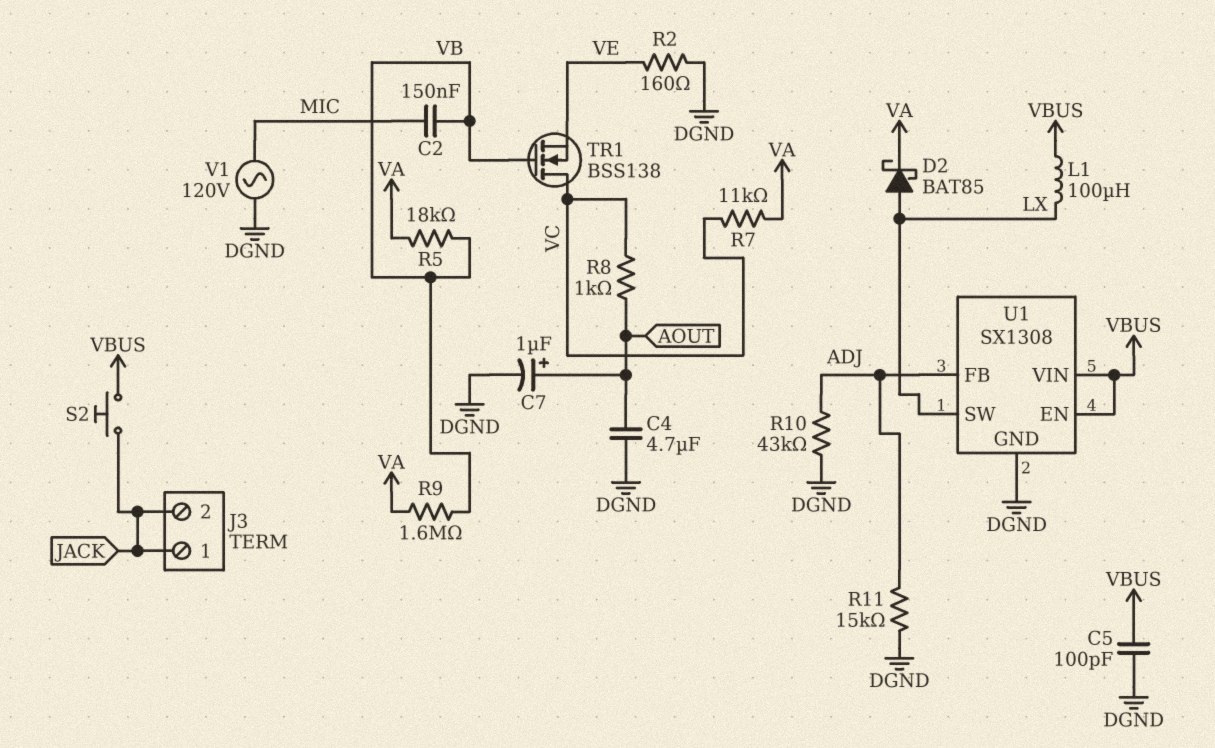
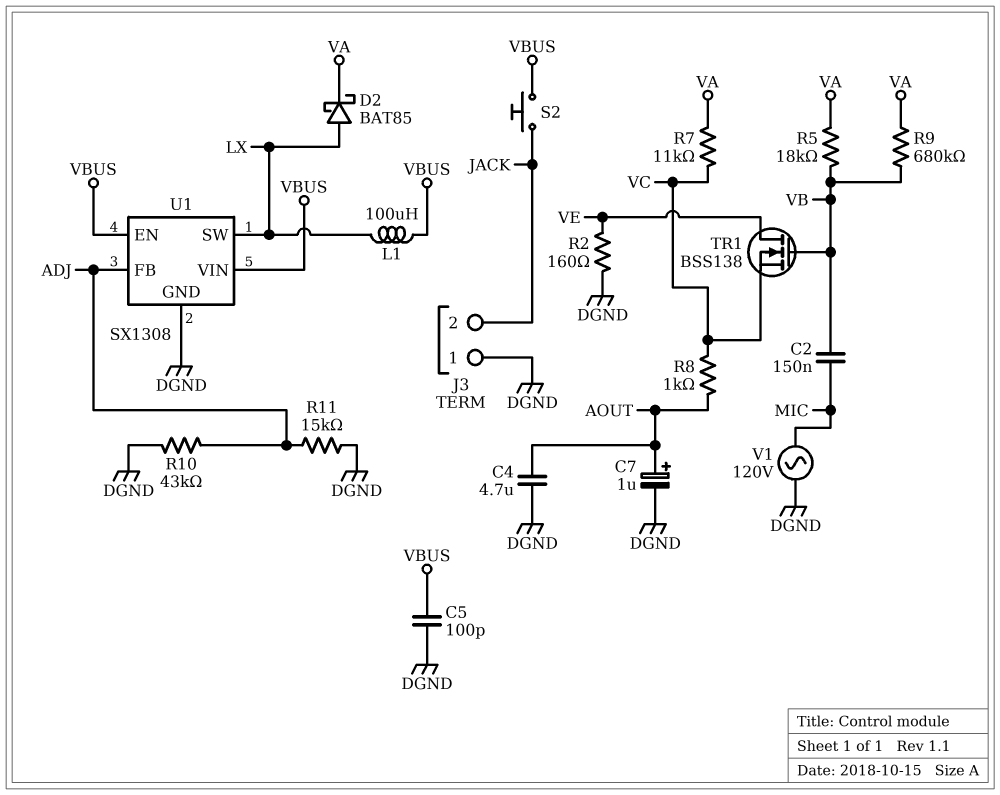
J3 pin 1: JACK -> DGND
R9: 1.6M (VA, VB) -> 680k (VA, VB)
TR1: NMOS BSS138 (G VB, D VC, S VE) -> NMOS BSS138 (G VB, D VE, S VC)

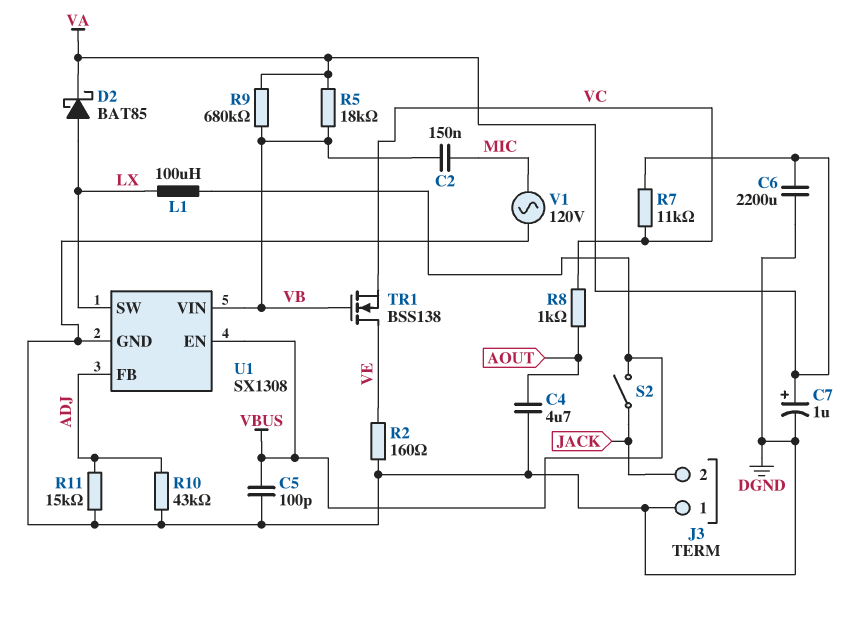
C6: none -> 2200uF (DGND, VA)
C7: 1uF (plus AOUT, minus DGND) -> 1uF (plus VA, minus DGND)
S2: button (JACK, VBUS) -> switch (JACK, VBUS)
U1 pin VIN: VBUS -> VB

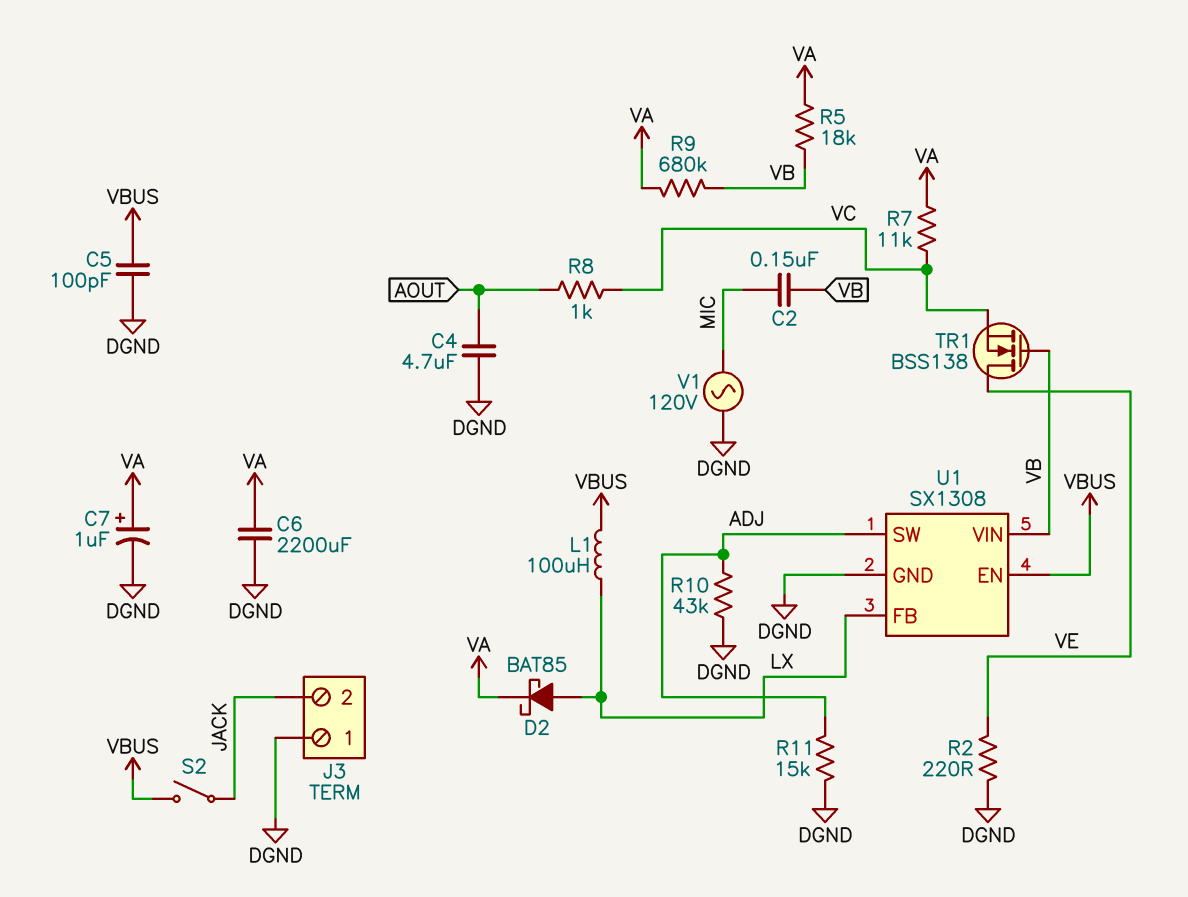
R2: 160 (DGND, VE) -> 220 (DGND, VE)
U1 pin FB: ADJ -> LX
U1 pin SW: LX -> ADJ

